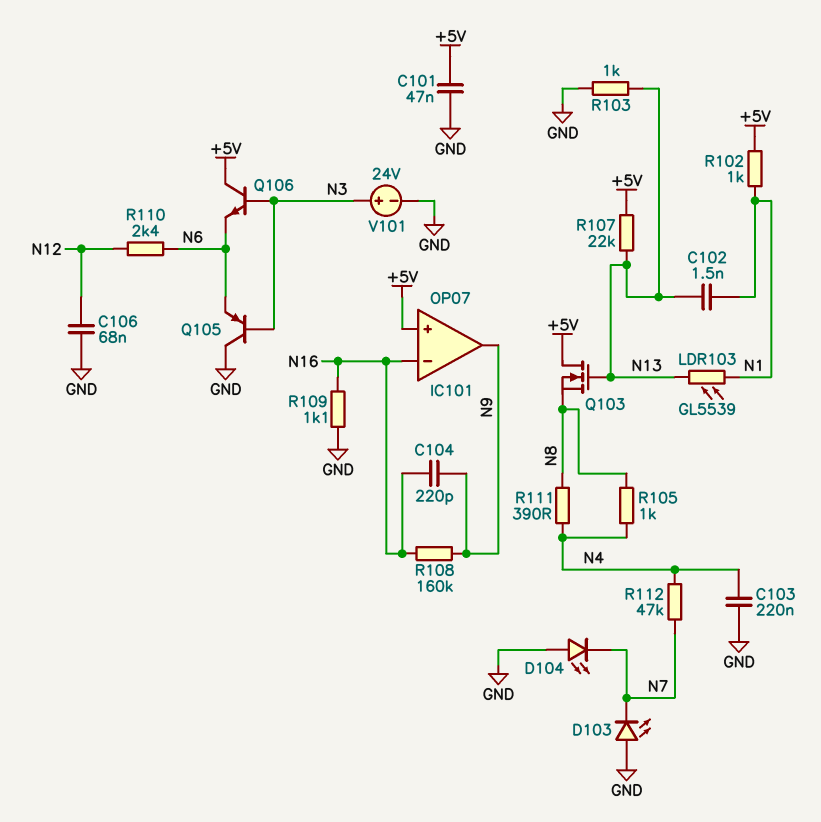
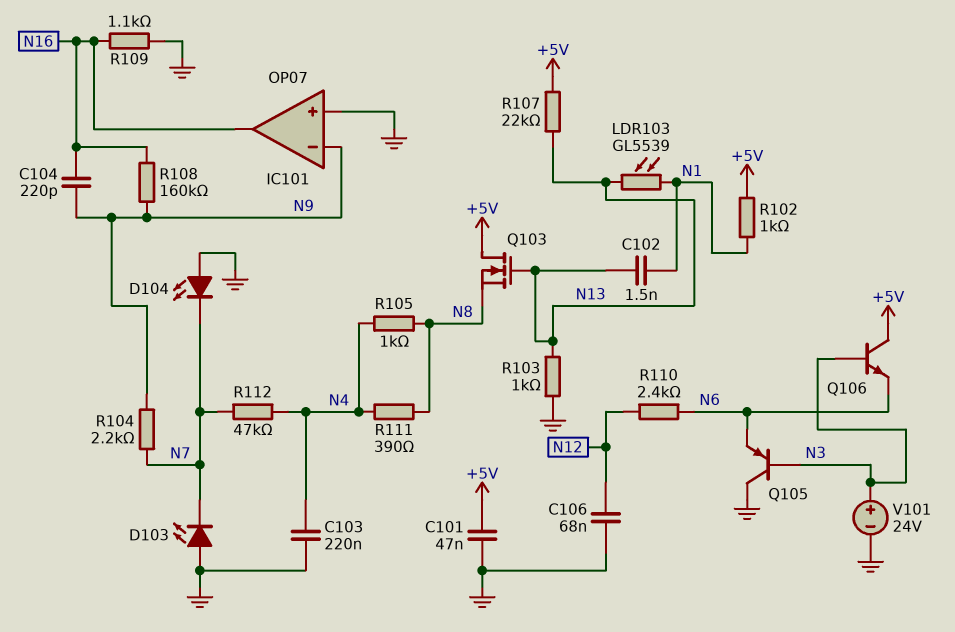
IC101 pin in+: +5V -> GND
IC101 pin in-: N16 -> N9
IC101 pin out: N9 -> N16
R104: none -> 2.2k (N7, N9)

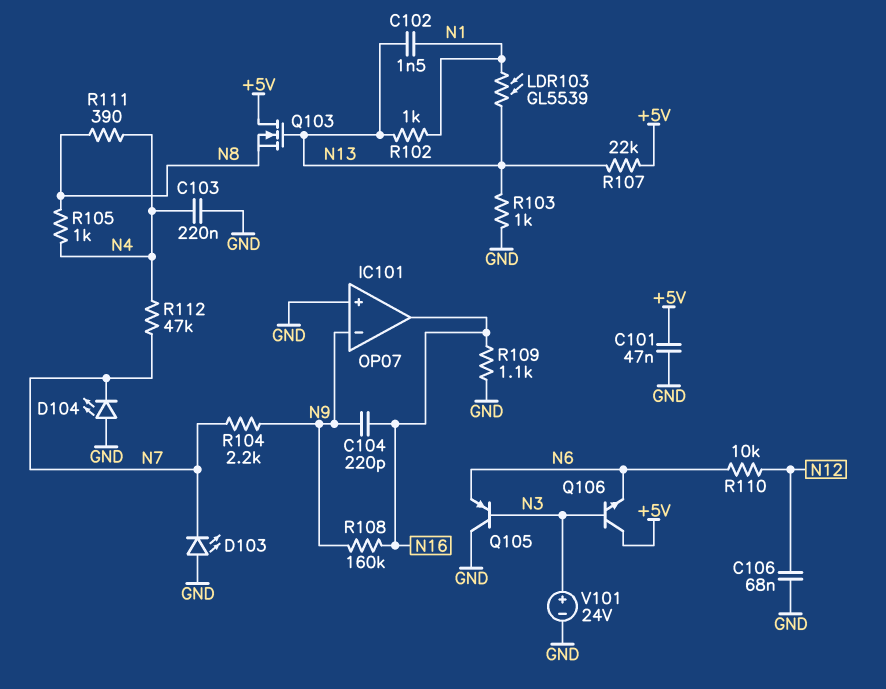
R102: 1k (+5V, N1) -> 1k (N1, N13)
R110: 2.4k (N6, N12) -> 10k (N6, N12)

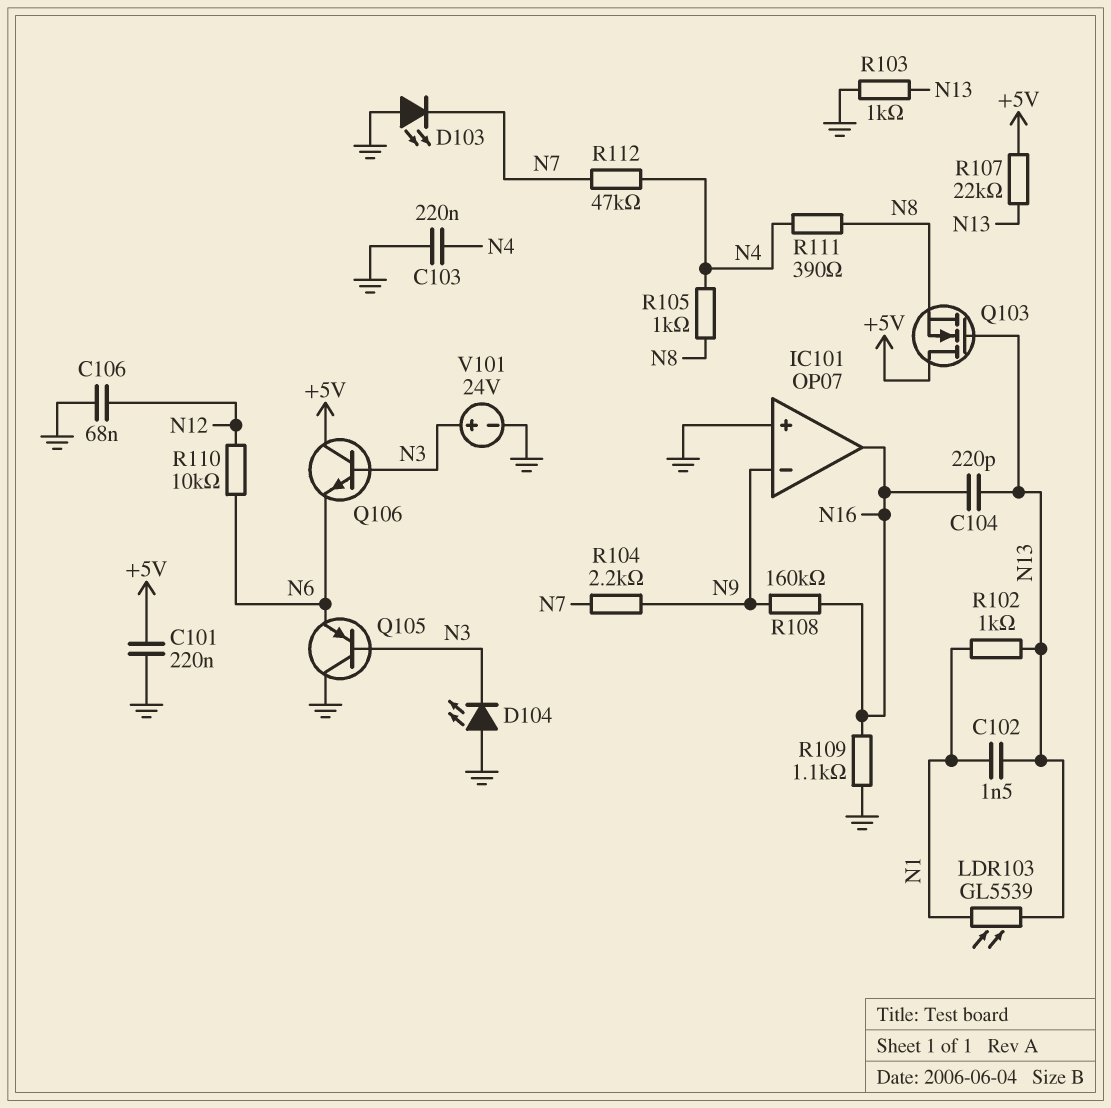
C101: 47nF (+5V, GND) -> 220nF (+5V, GND)
C104: 220pF (N9, N16) -> 220pF (N13, N16)
D104: LED (A GND, K N7) -> LED (A GND, K N3)

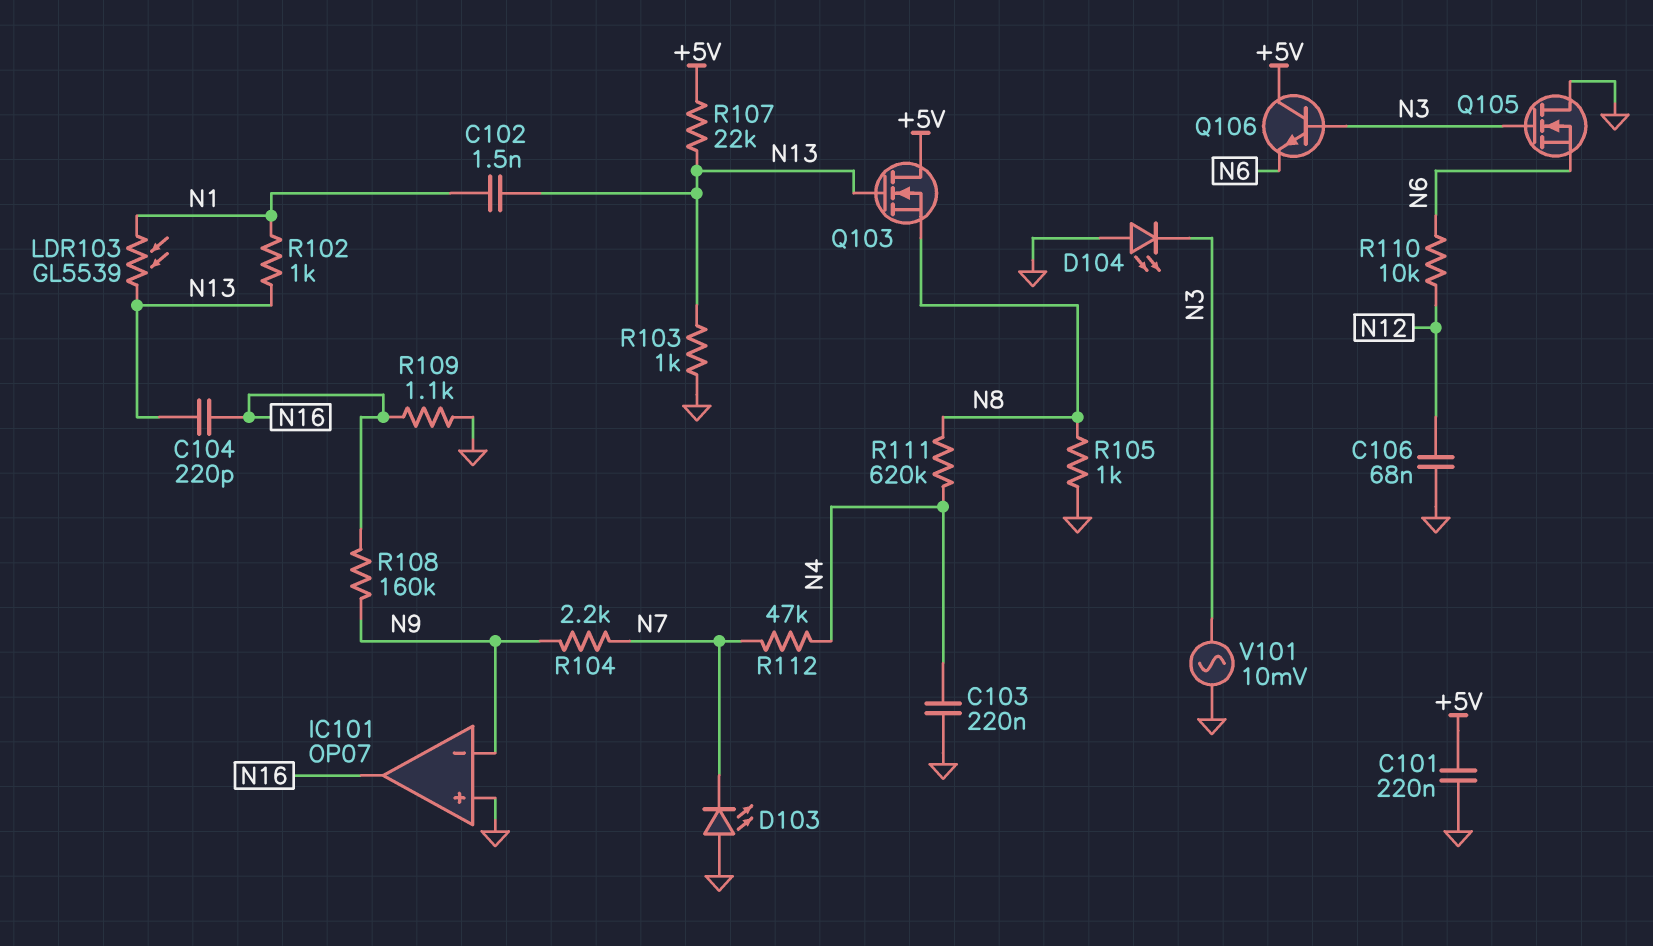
Q105: PNP (B N3, C GND, E N6) -> NMOS (G N3, D GND, S N6)
R105: 1k (N4, N8) -> 1k (GND, N8)
R111: 390 (N4, N8) -> 620k (N4, N8)
V101: 24V (plus N3, minus GND) -> AC 10mV (GND, N3)

